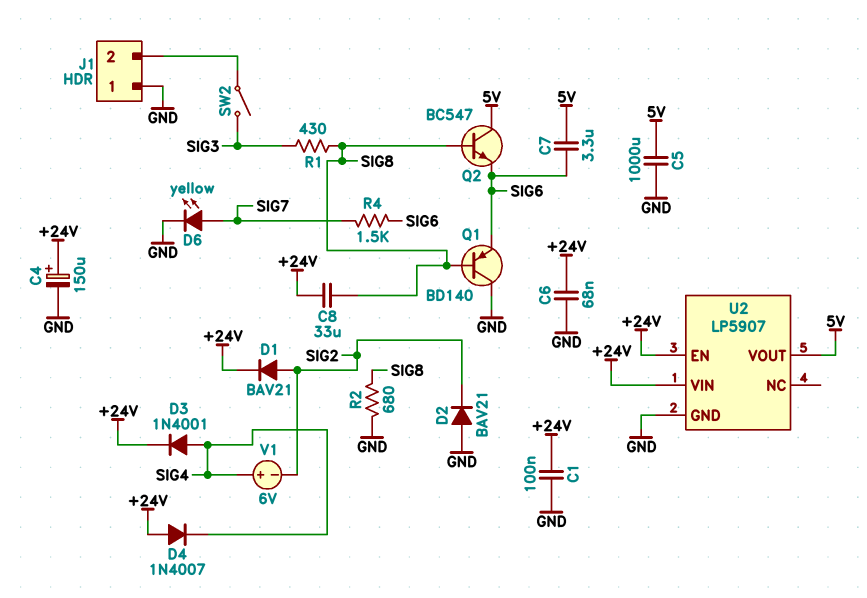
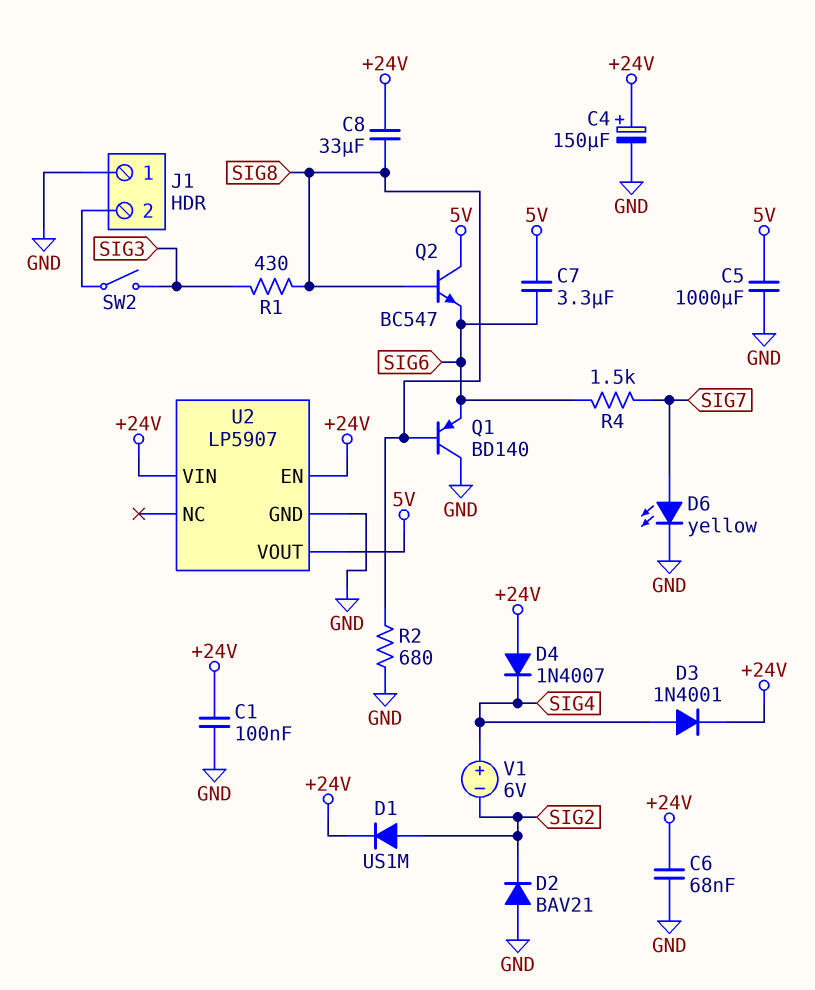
D1: diode BAV21 (A SIG2, K +24V) -> diode US1M (A SIG2, K +24V)

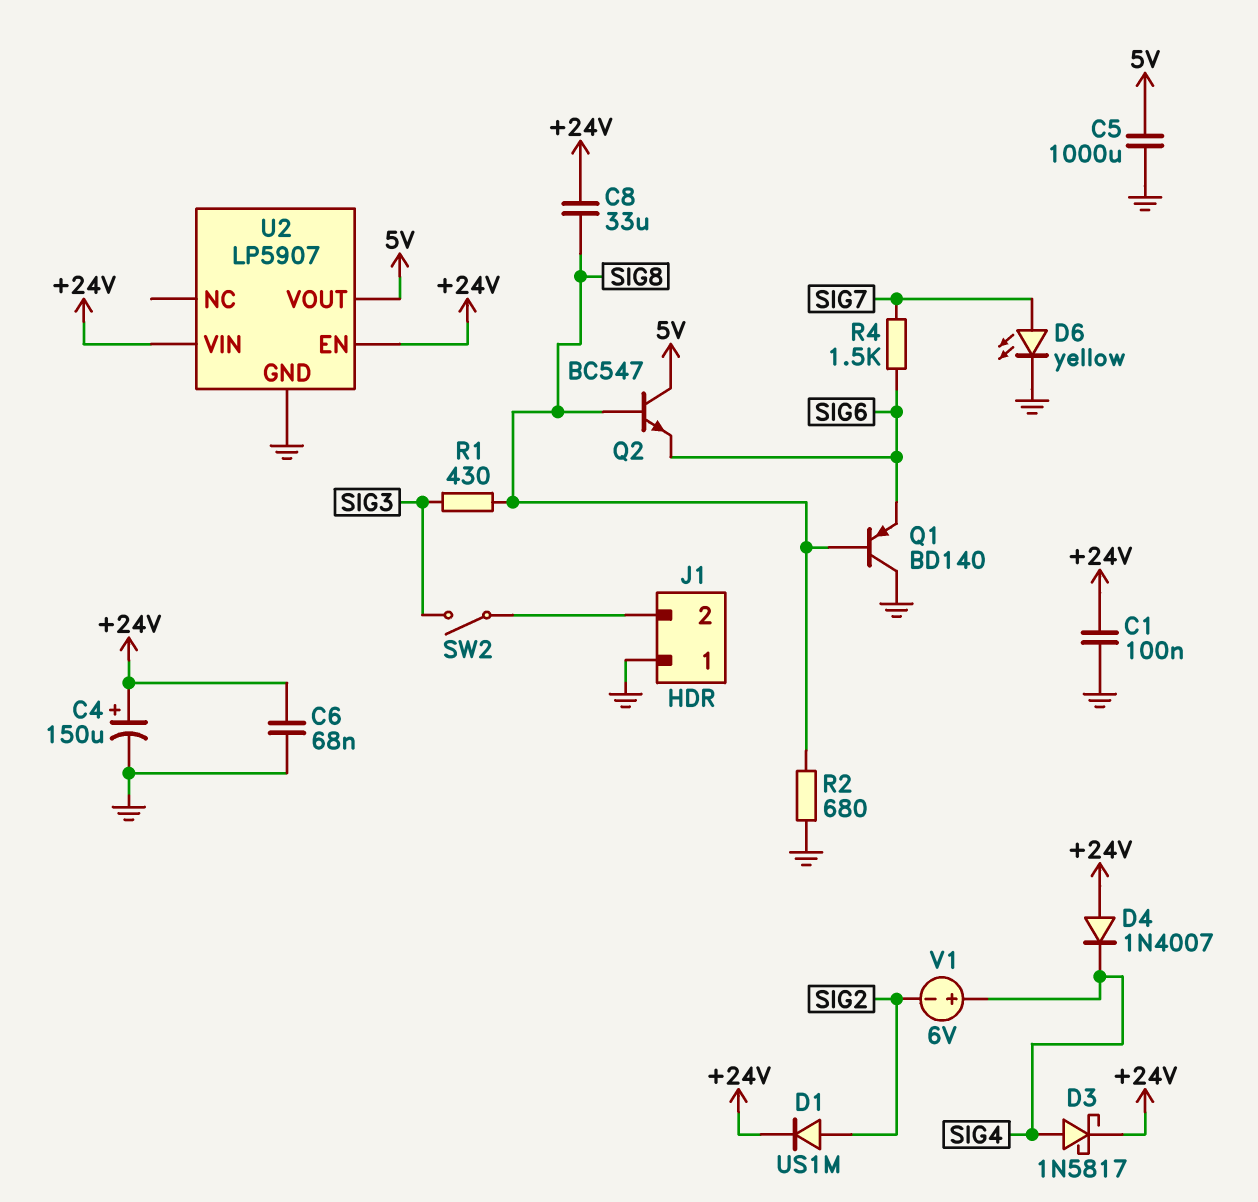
C7: 3.3uF (5V, SIG6) -> none
D2: diode BAV21 (A GND, K SIG2) -> none
D3: diode 1N4001 (A SIG4, K +24V) -> schottky 1N5817 (A SIG4, K +24V)

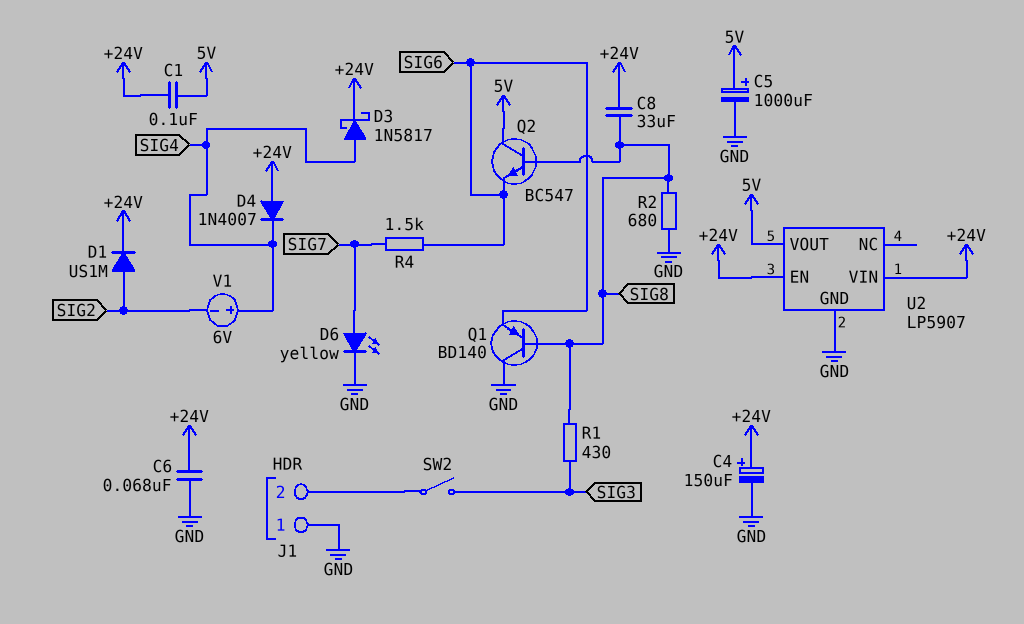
C1: 100nF (+24V, GND) -> 100nF (+24V, 5V)
C5: 1000uF (5V, GND) -> 1000uF (plus 5V, minus GND)

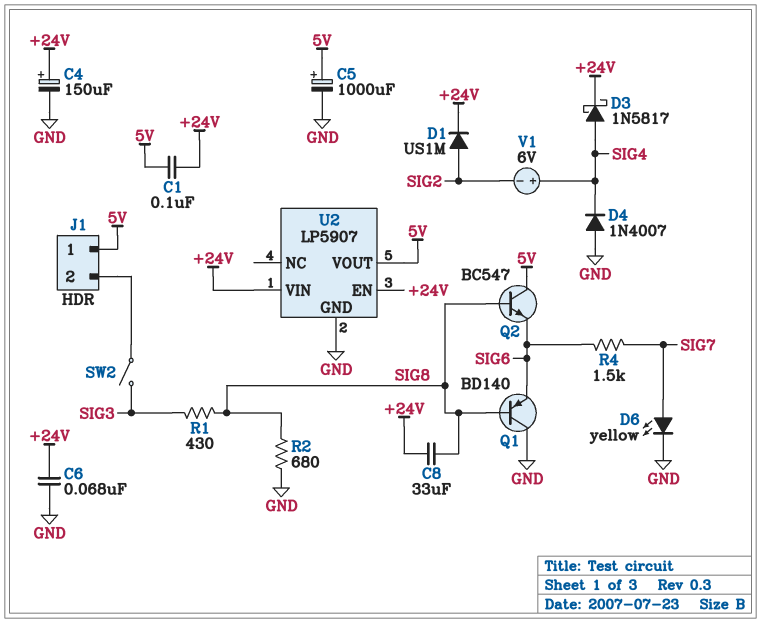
D4: diode 1N4007 (A +24V, K SIG4) -> diode 1N4007 (A GND, K SIG4)
J1 pin 1: GND -> 5V

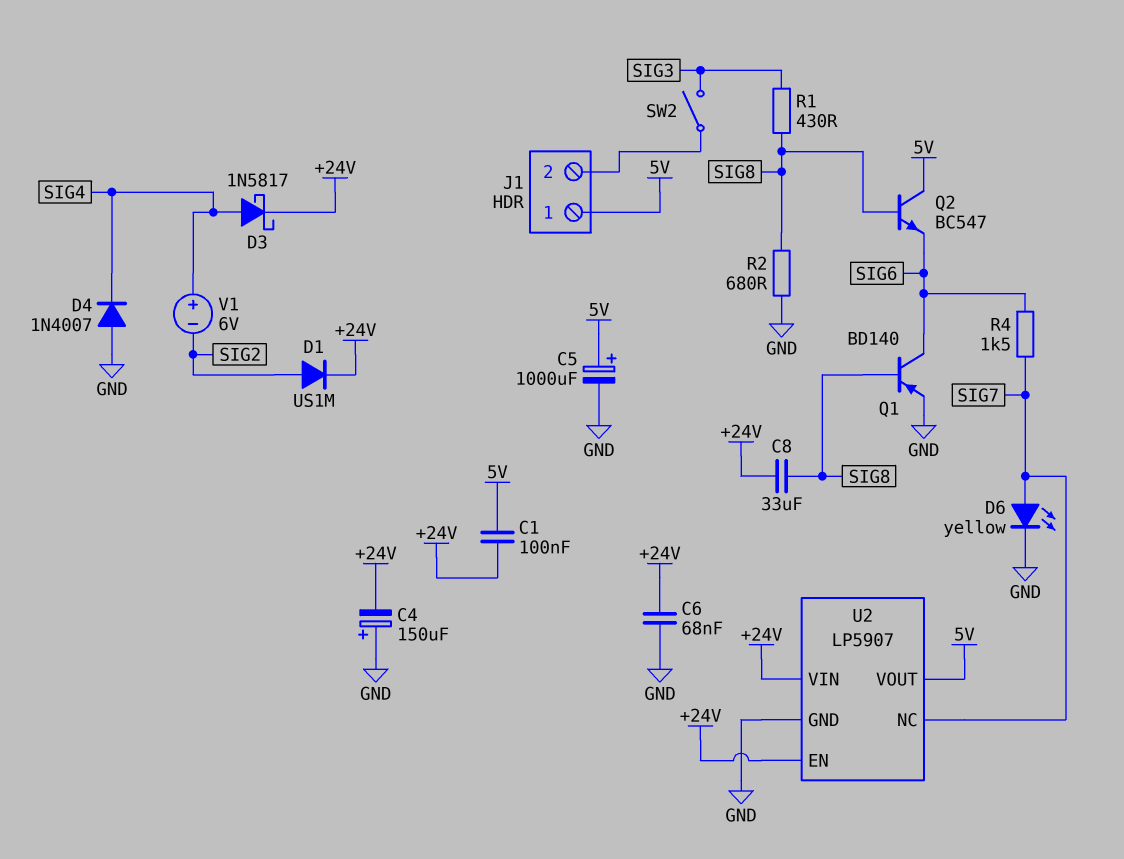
C4: 150uF (plus +24V, minus GND) -> 150uF (plus GND, minus +24V)
Q1: PNP BD140 (B SIG8, C GND, E SIG6) -> PNP BD140 (B SIG8, C SIG6, E GND)
U2 pin NC: none -> SIG7

